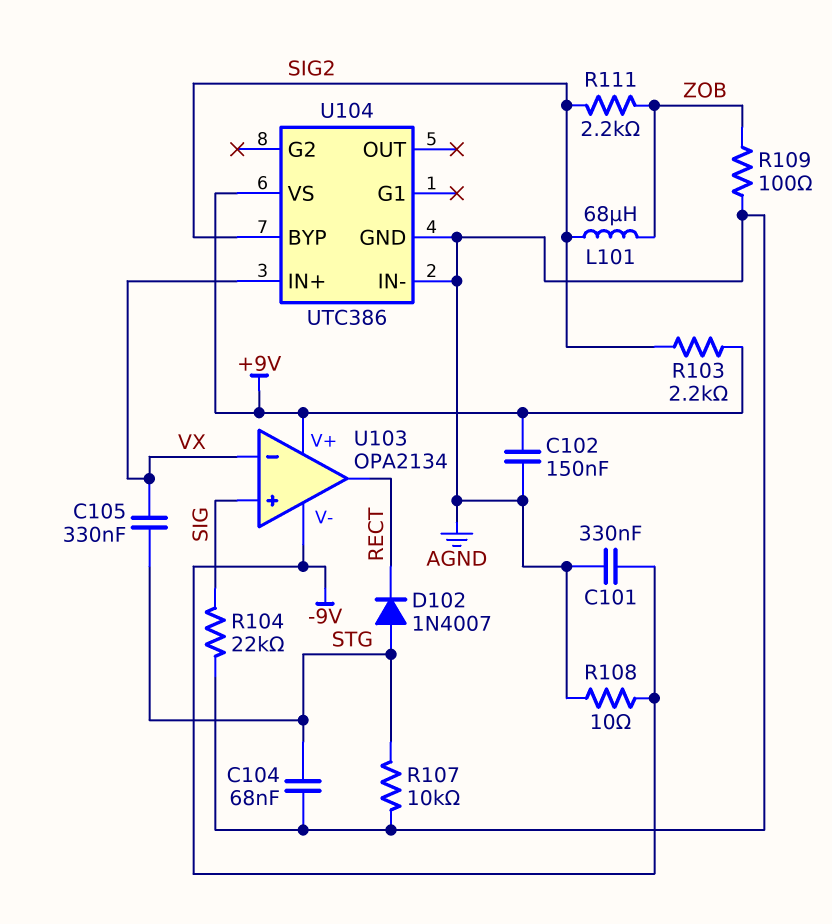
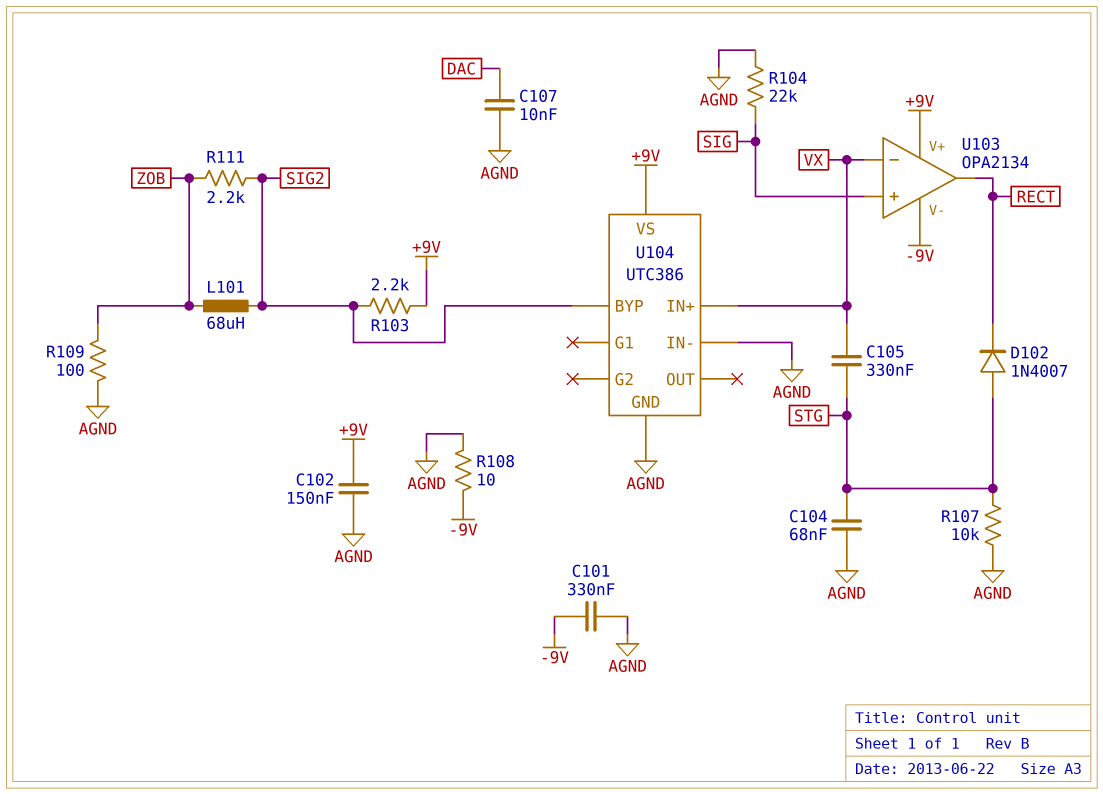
C107: none -> 10nF (AGND, DAC)

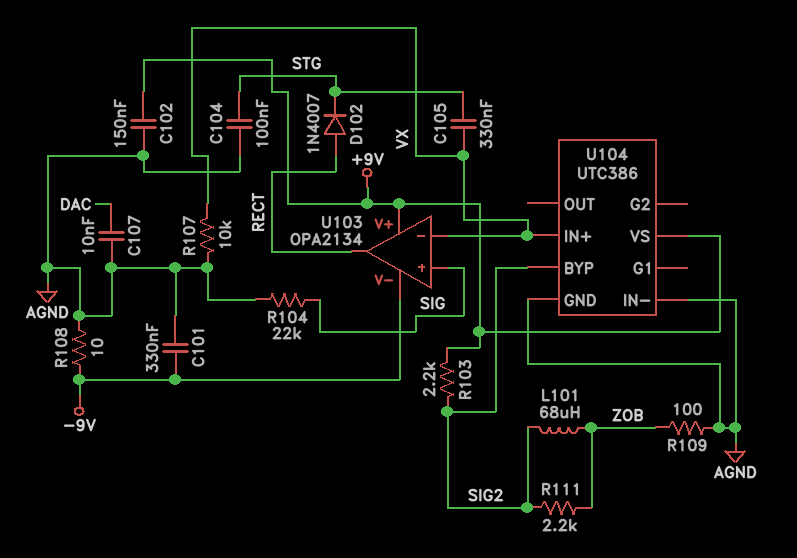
C104: 68nF (AGND, STG) -> 100nF (AGND, STG)
D102: diode 1N4007 (A STG, K RECT) -> diode 1N4007 (A RECT, K STG)
R107: 10k (AGND, STG) -> 10k (AGND, VX)

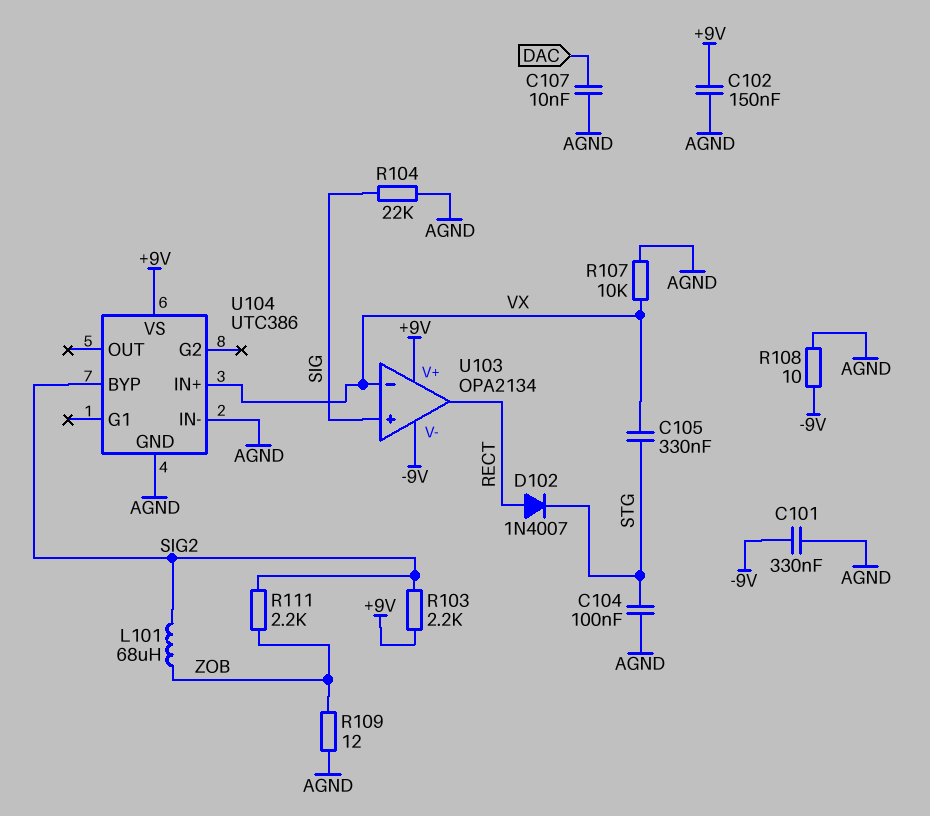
R109: 100 (AGND, ZOB) -> 12 (AGND, ZOB)

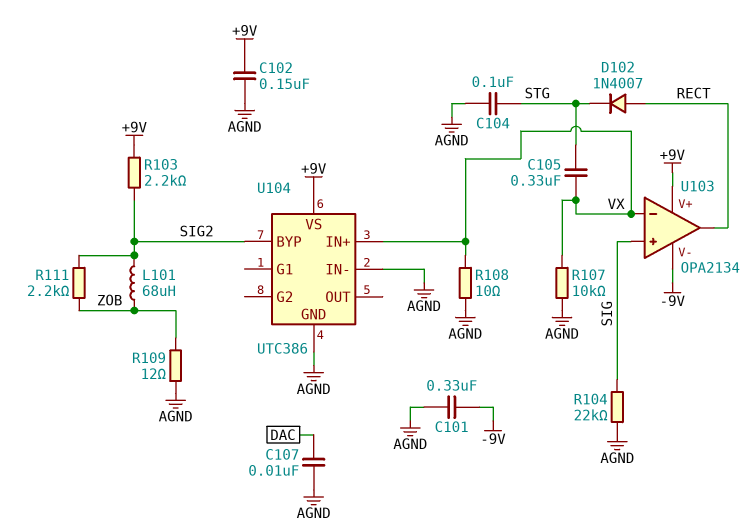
R108: 10 (-9V, AGND) -> 10 (AGND, VX)

